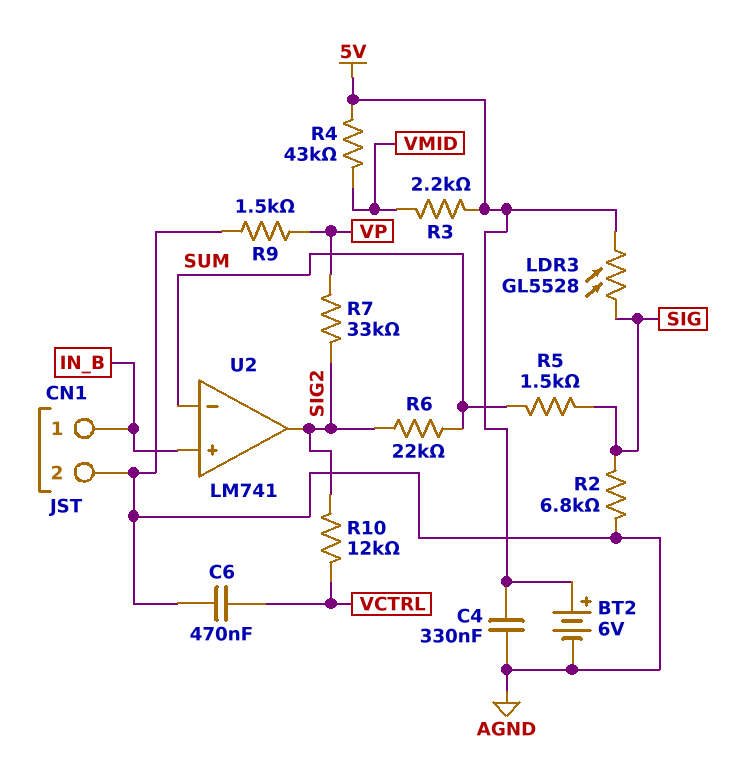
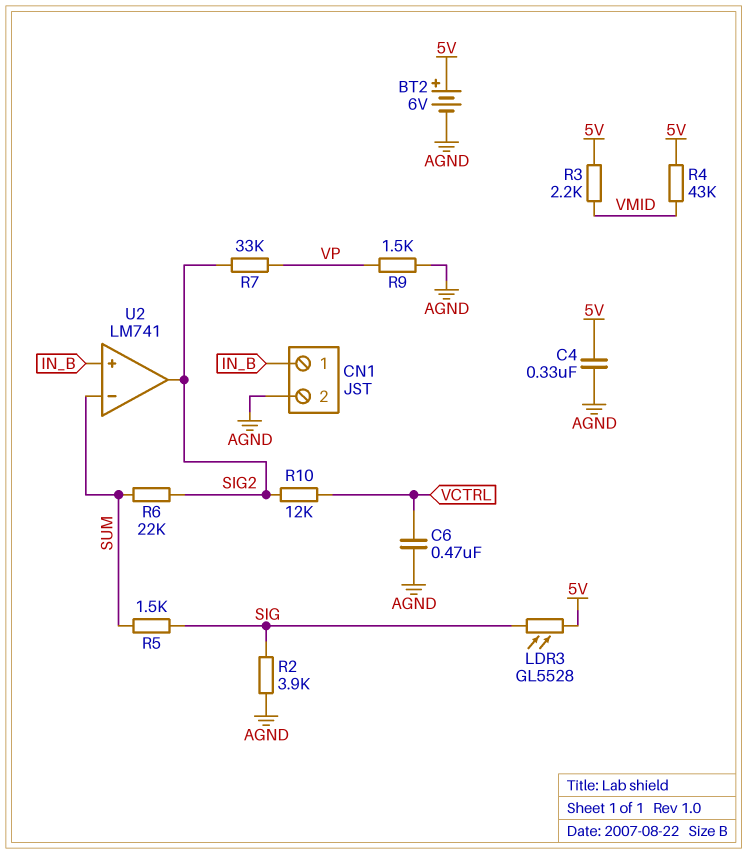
R2: 6.8k (AGND, SIG) -> 3.9k (AGND, SIG)

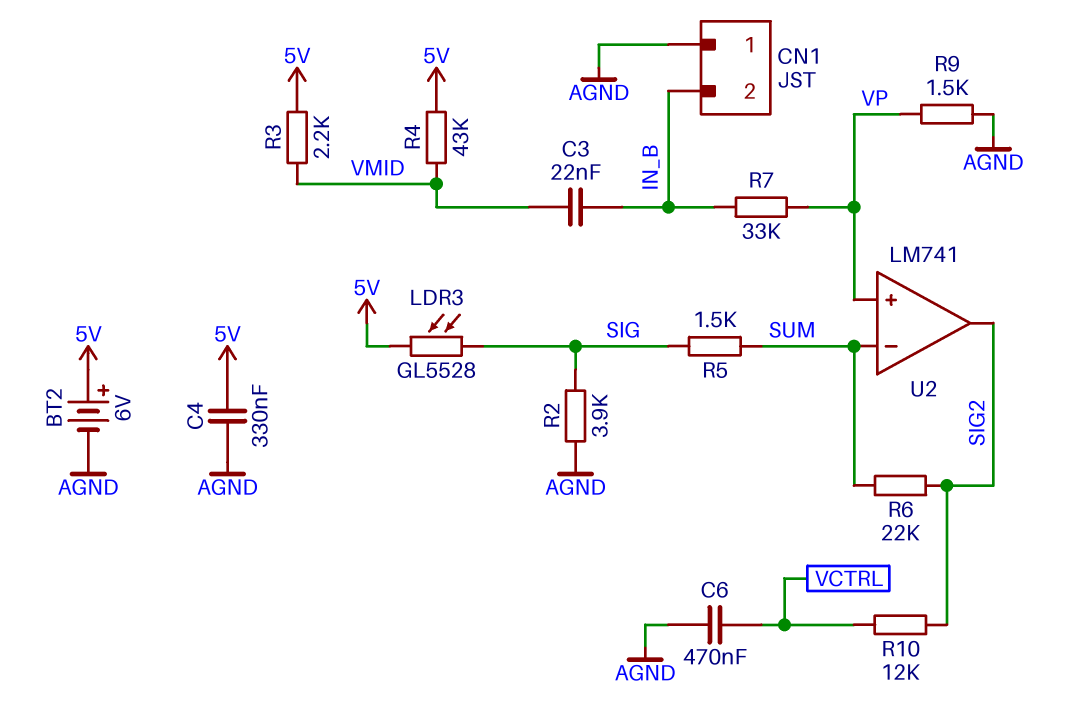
C3: none -> 22nF (IN_B, VMID)
CN1 pin 1: IN_B -> AGND
CN1 pin 2: AGND -> IN_B
R7: 33k (SIG2, VP) -> 33k (IN_B, VP)
U2 pin in+: IN_B -> VP

